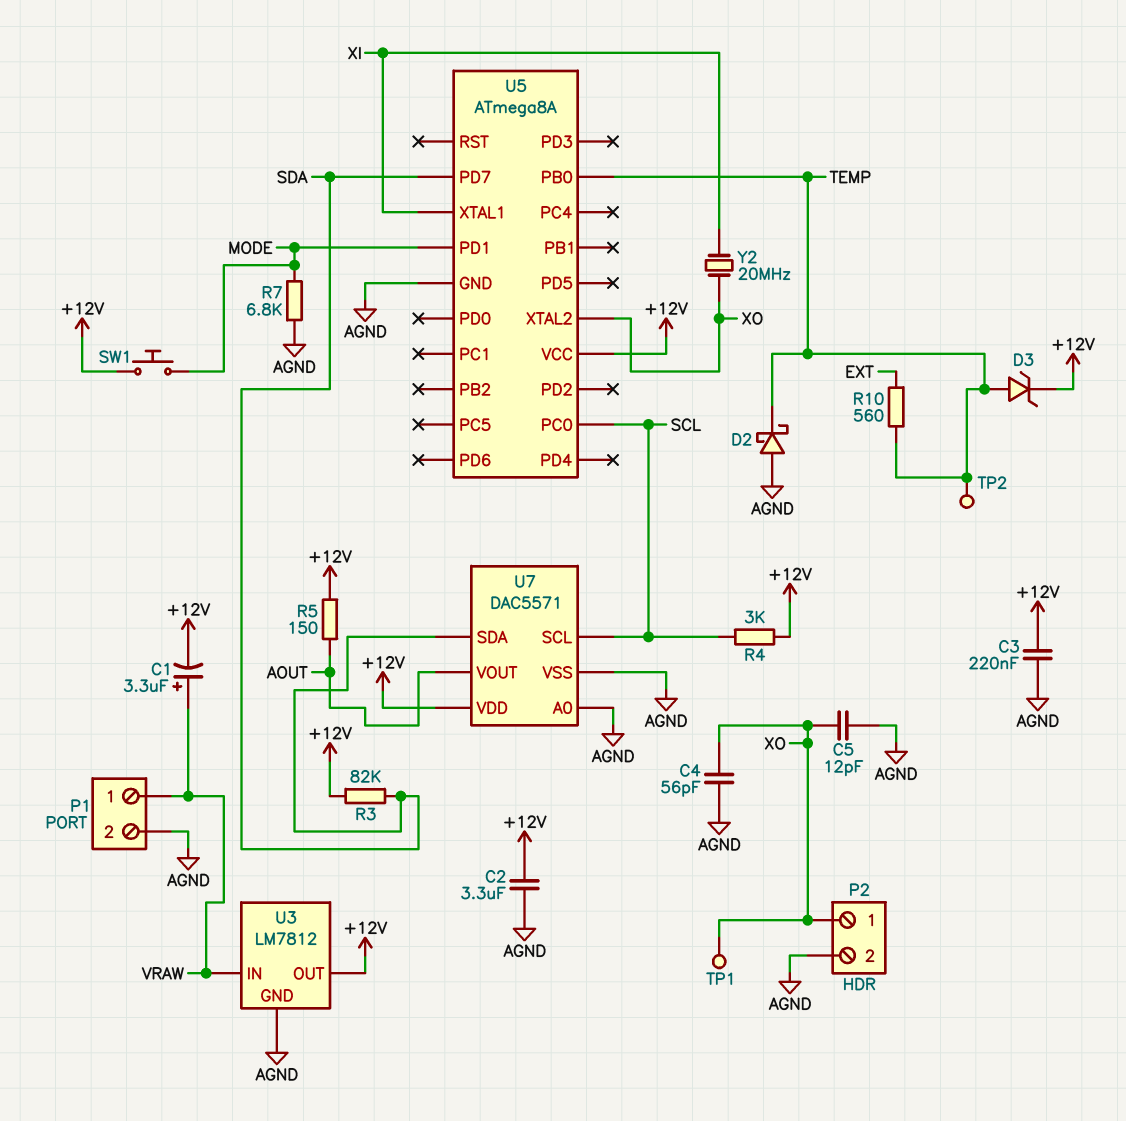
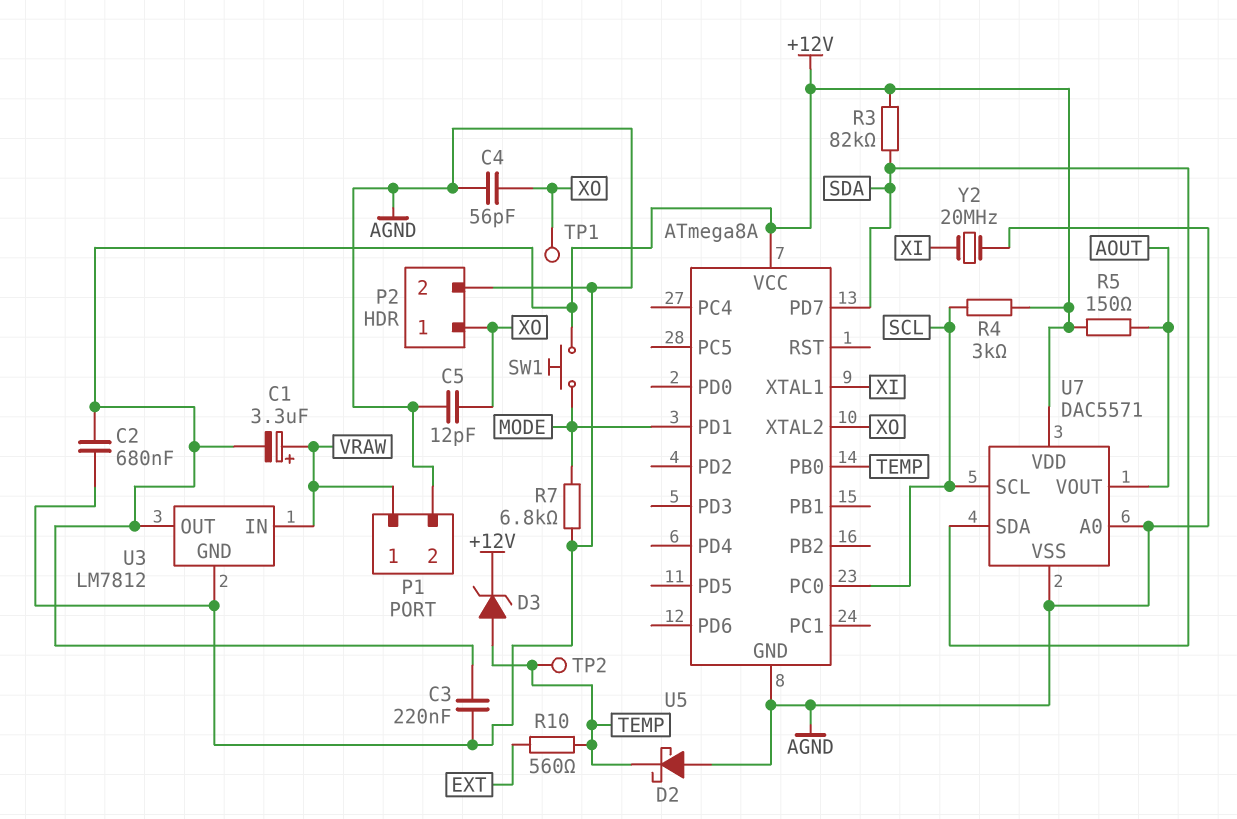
C2: 3.3uF (+12V, AGND) -> 680nF (+12V, AGND)
Y2: 20MHz (XI, XO) -> 20MHz (AGND, XI)

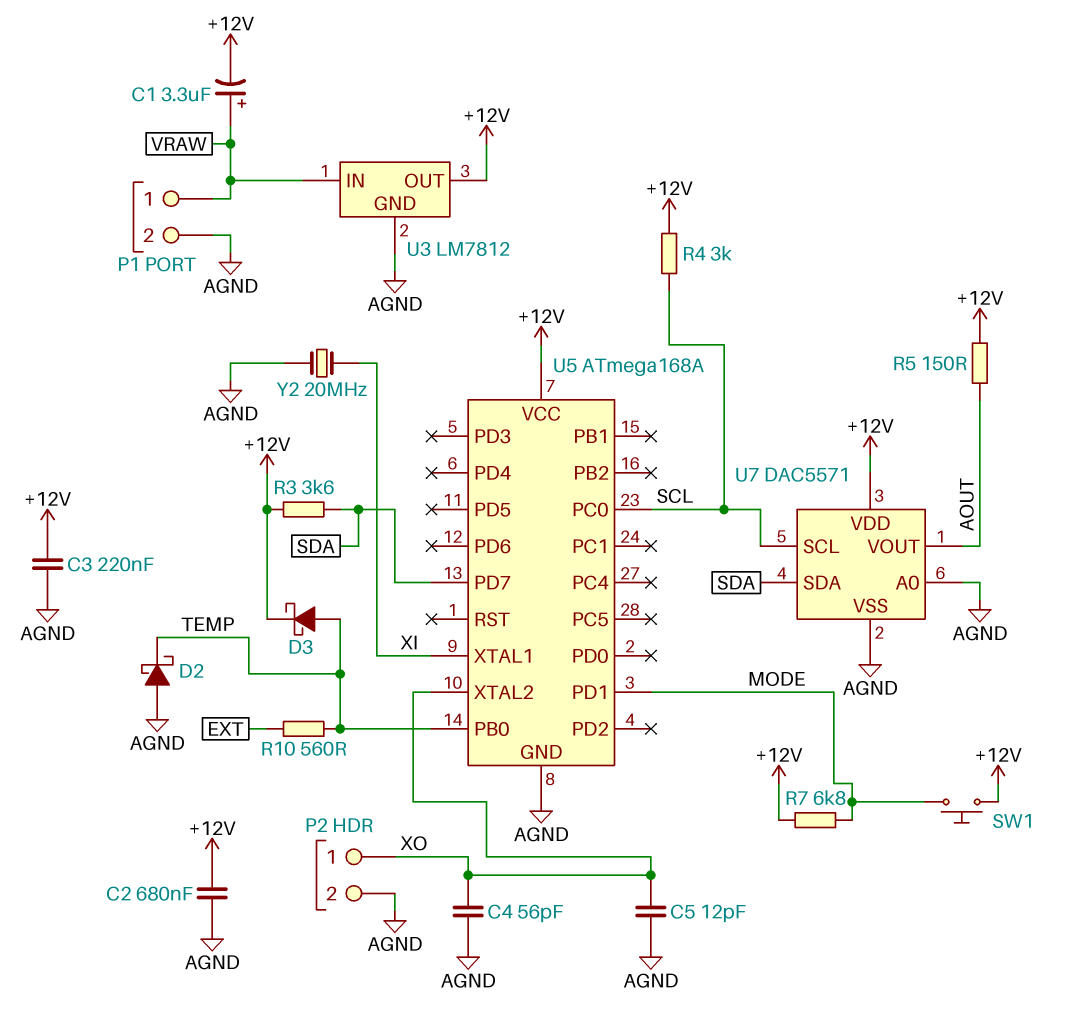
D3: zener (A TEMP, K +12V) -> schottky (A TEMP, K +12V)
R3: 82k (+12V, SDA) -> 3.6k (+12V, SDA)
R7: 6.8k (AGND, MODE) -> 6.8k (+12V, MODE)
TP1: test point (XO) -> none
TP2: test point (TEMP) -> none
U5: ATmega8A -> ATmega168A

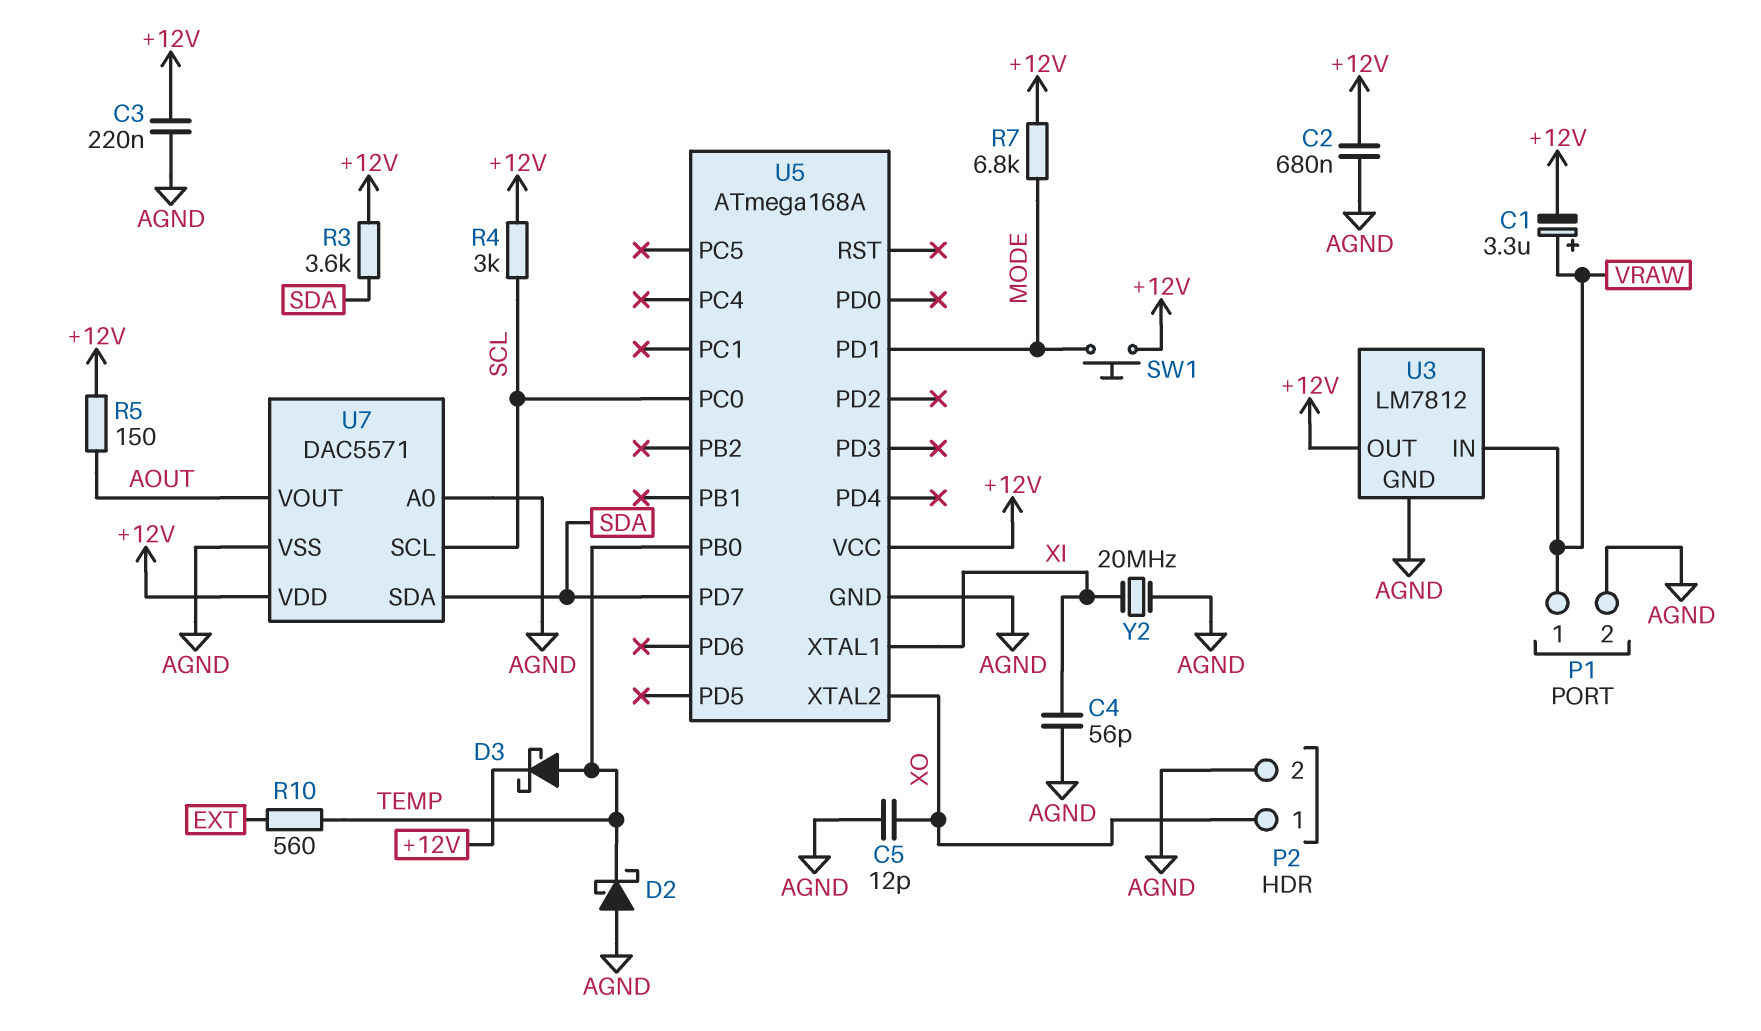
C4: 56pF (AGND, XO) -> 56pF (AGND, XI)

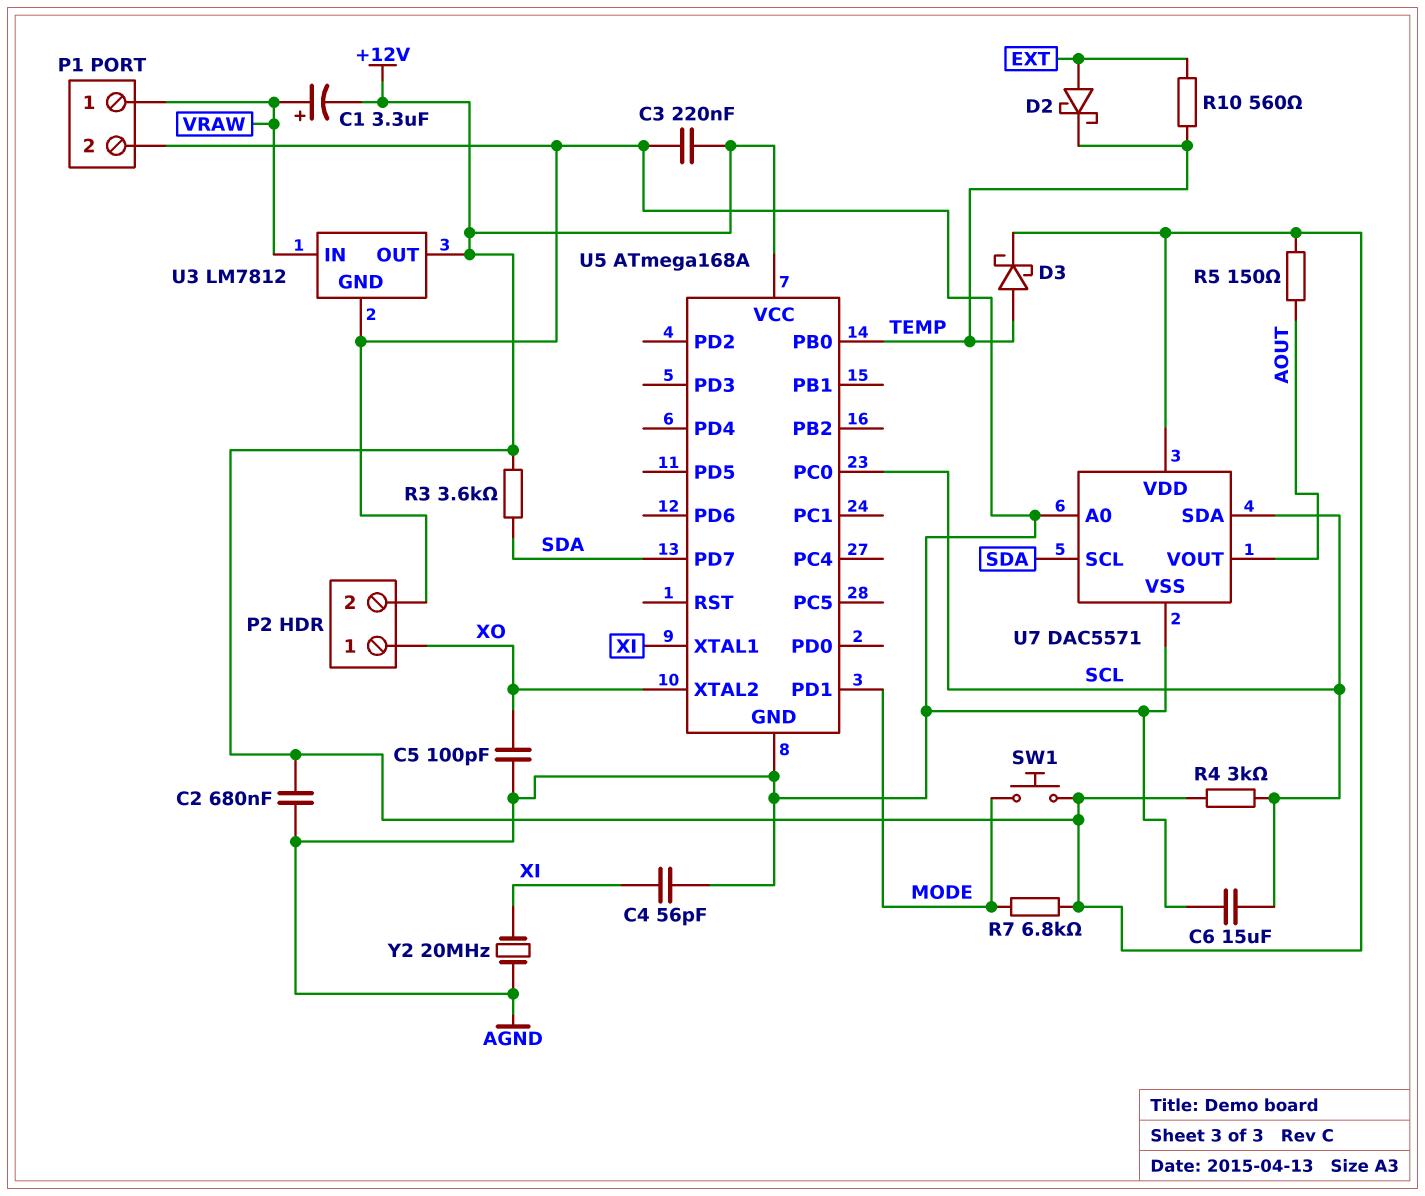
C5: 12pF (AGND, XO) -> 100pF (AGND, XO)
C6: none -> 15uF (AGND, SCL)
D2: schottky (A AGND, K TEMP) -> schottky (A EXT, K TEMP)
U7 pin SCL: SCL -> SDA
U7 pin SDA: SDA -> SCL

